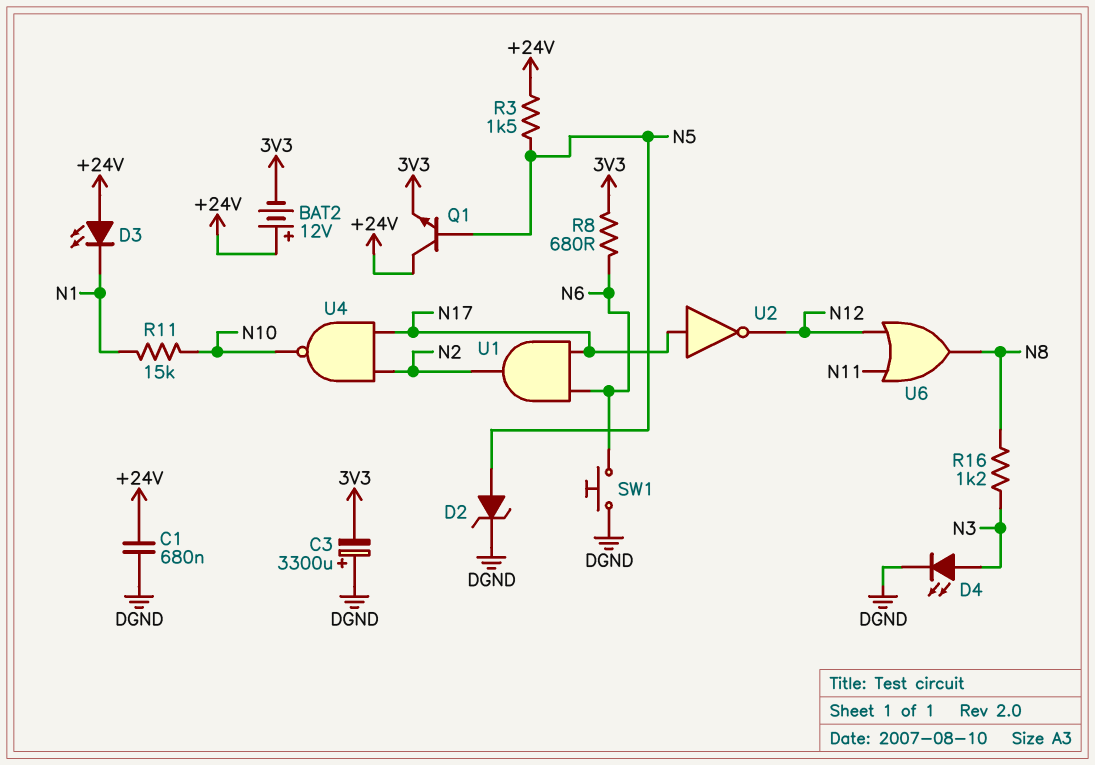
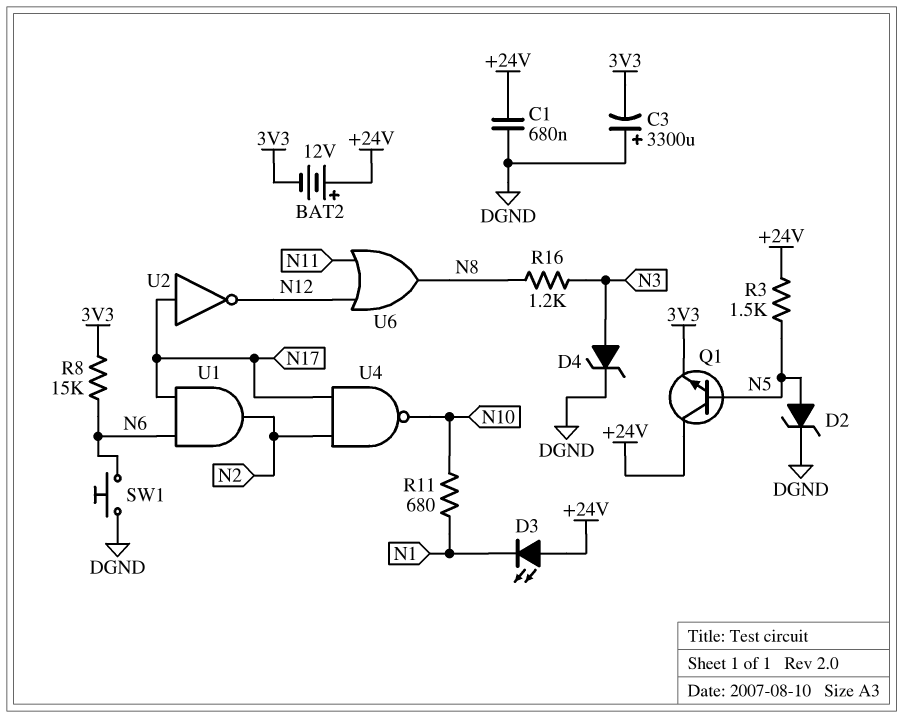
D4: LED (A N3, K DGND) -> zener (A N3, K DGND)
R8: 680 (3V3, N6) -> 15k (3V3, N6)
R11: 15k (N1, N10) -> 680 (N1, N10)

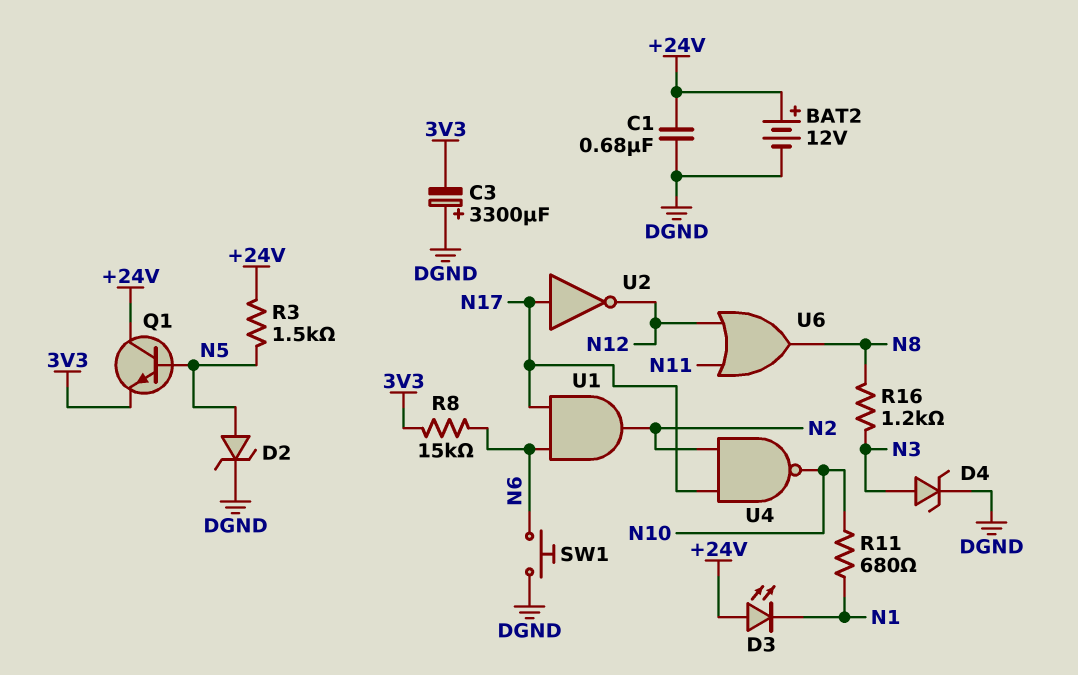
BAT2: 12V (plus +24V, minus 3V3) -> 12V (plus +24V, minus DGND)

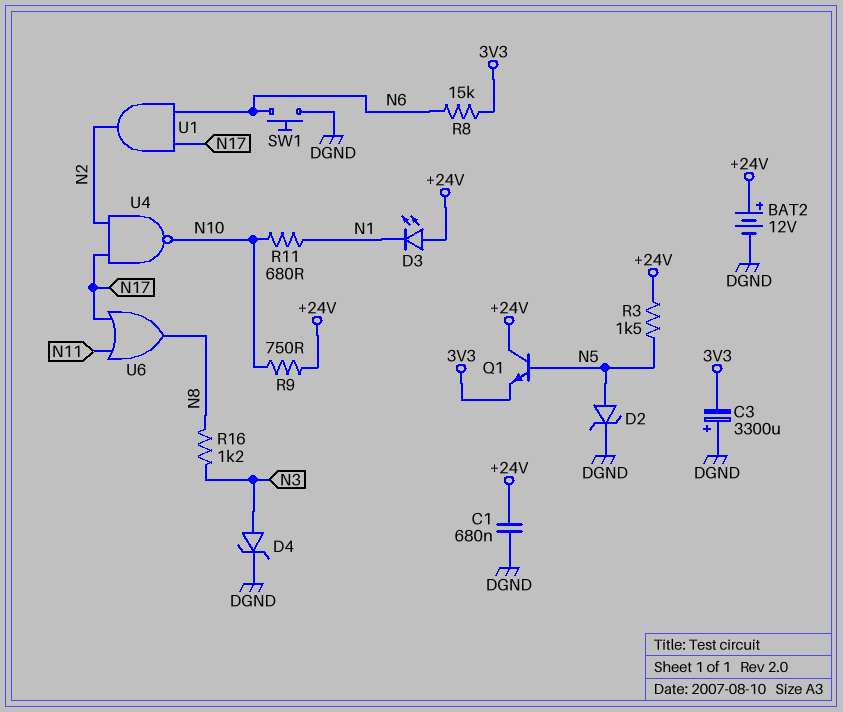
R9: none -> 750 (+24V, N10)
U2: NOT (in N17, out N12) -> none
U6: OR (in N11, in N12, out N8) -> OR (in N11, in N17, out N8)

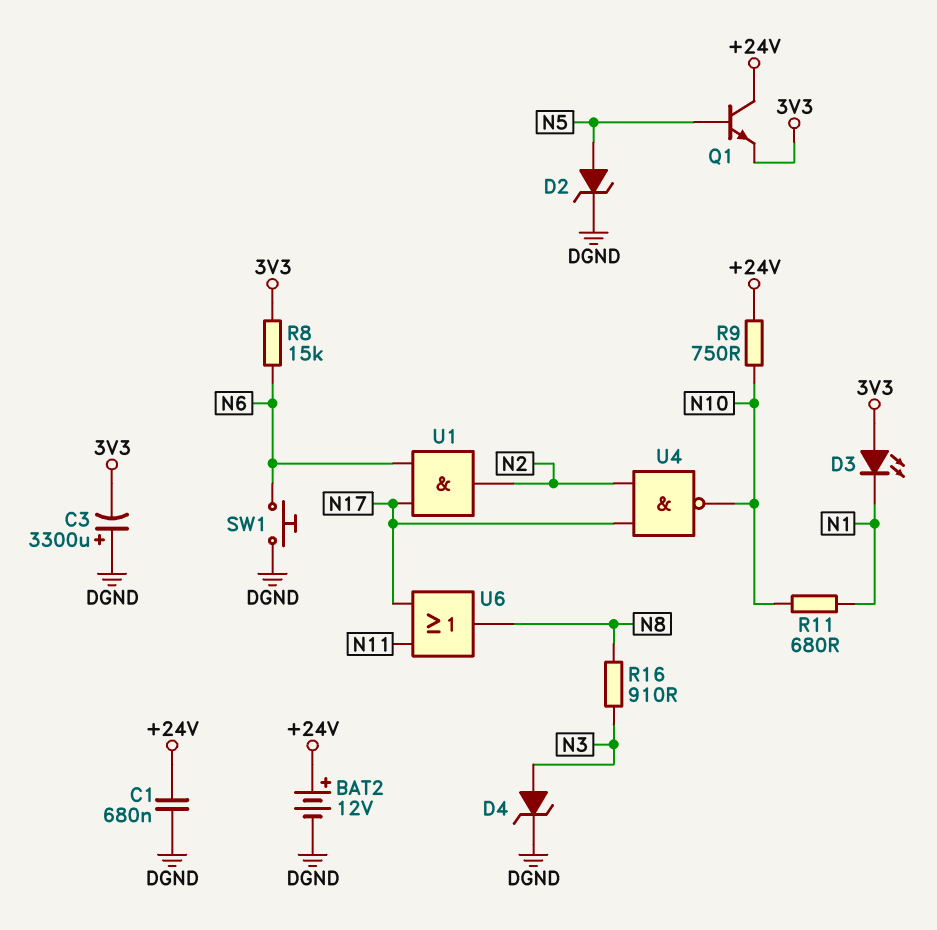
D3: LED (A +24V, K N1) -> LED (A 3V3, K N1)
R3: 1.5k (+24V, N5) -> none
R16: 1.2k (N3, N8) -> 910 (N3, N8)

